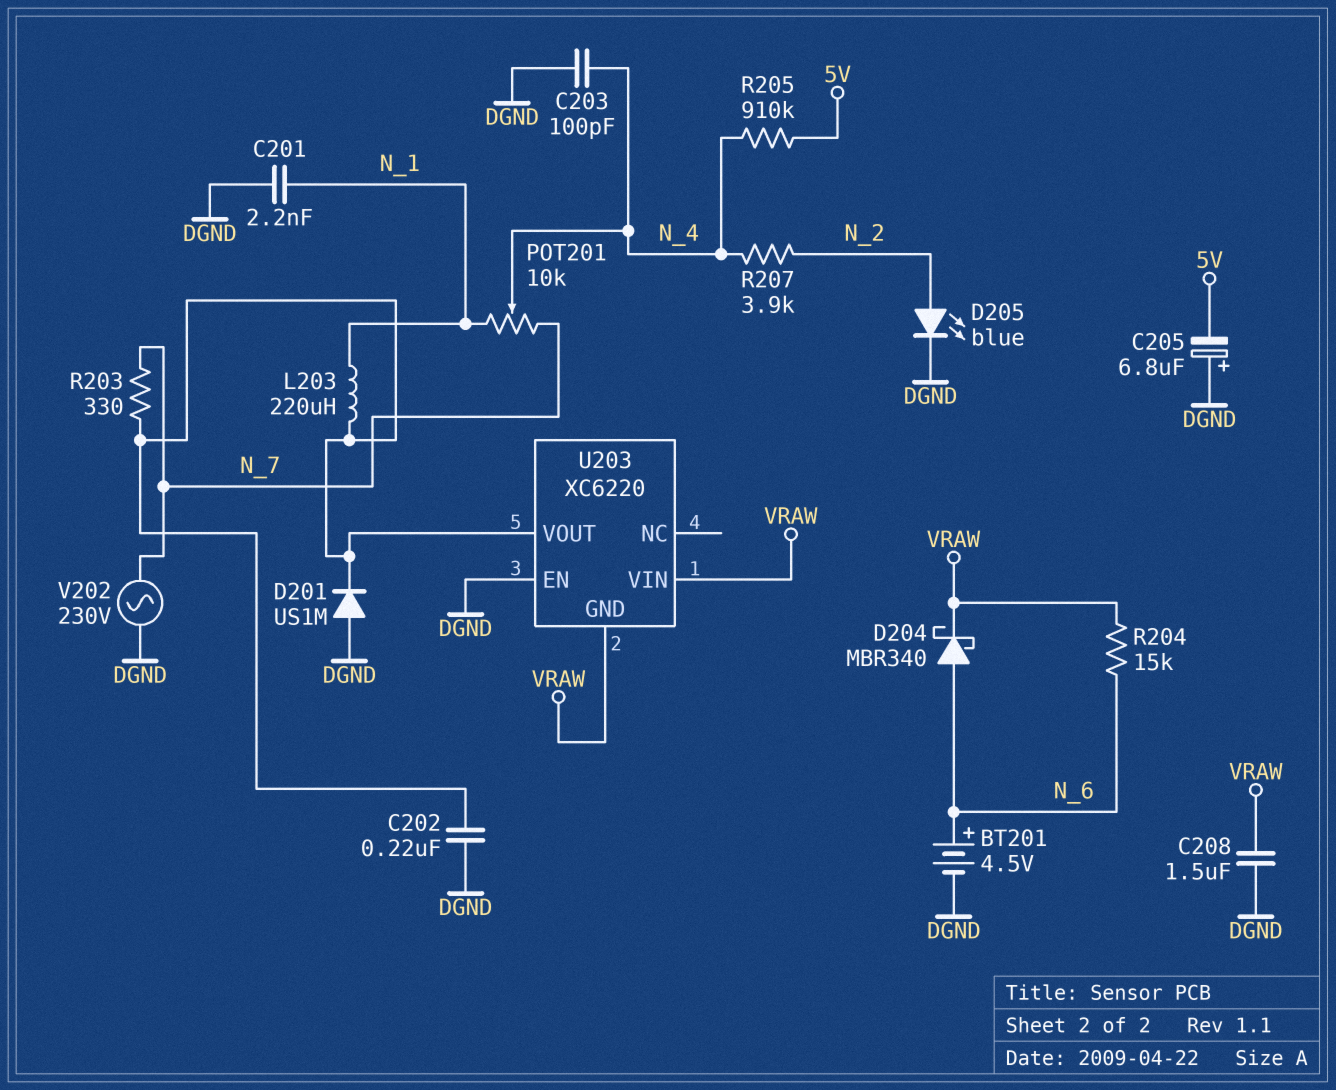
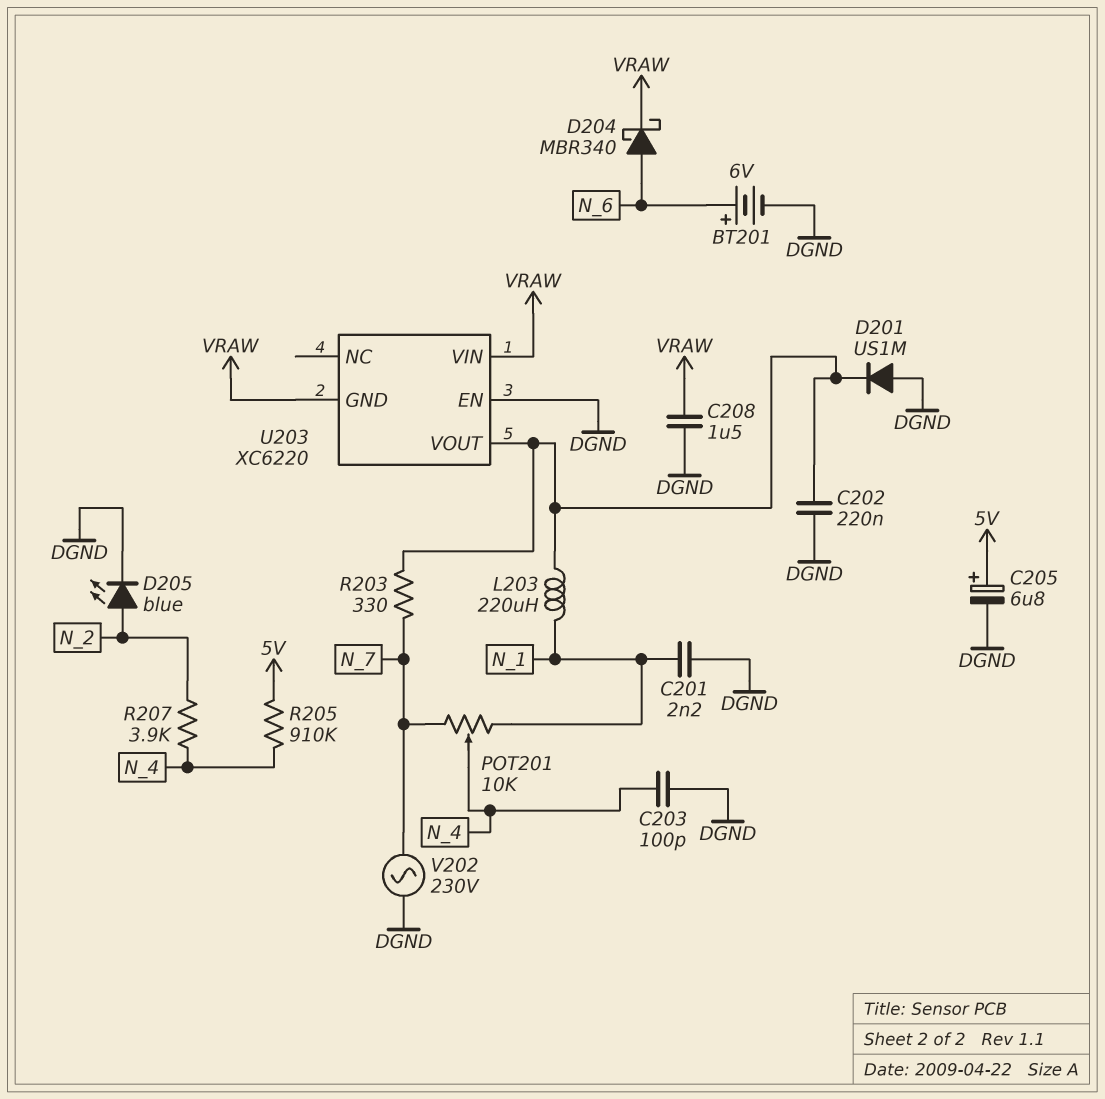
BT201: 4.5V (plus N_6, minus DGND) -> 6V (plus N_6, minus DGND)
C205: 6.8uF (plus DGND, minus 5V) -> 6.8uF (plus 5V, minus DGND)
R204: 15k (N_6, VRAW) -> none

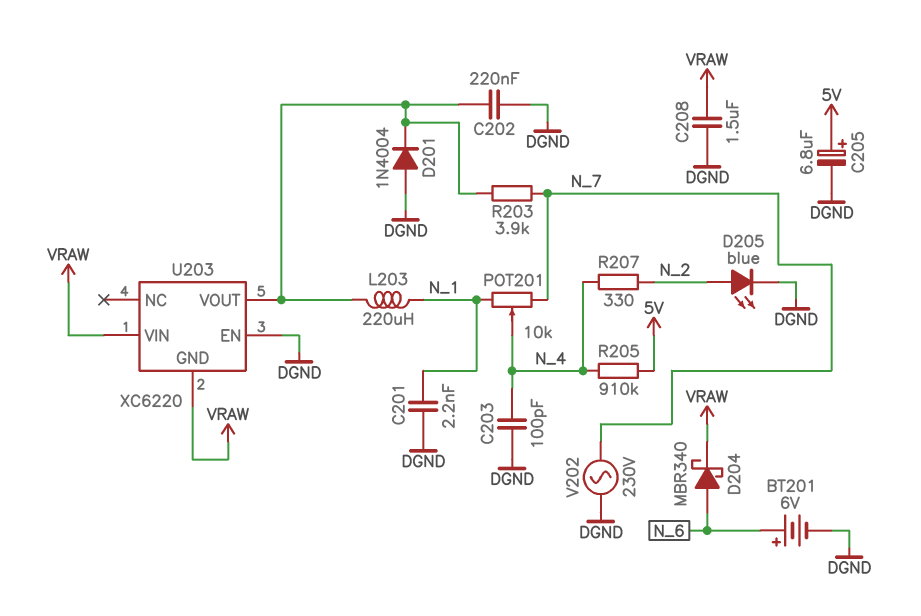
D201: diode US1M (A DGND, K U203/VOUT) -> diode 1N4004 (A DGND, K U203/VOUT)
R203: 330 (N_7, U203/VOUT) -> 3.9k (N_7, U203/VOUT)
R207: 3.9k (N_2, N_4) -> 330 (N_2, N_4)

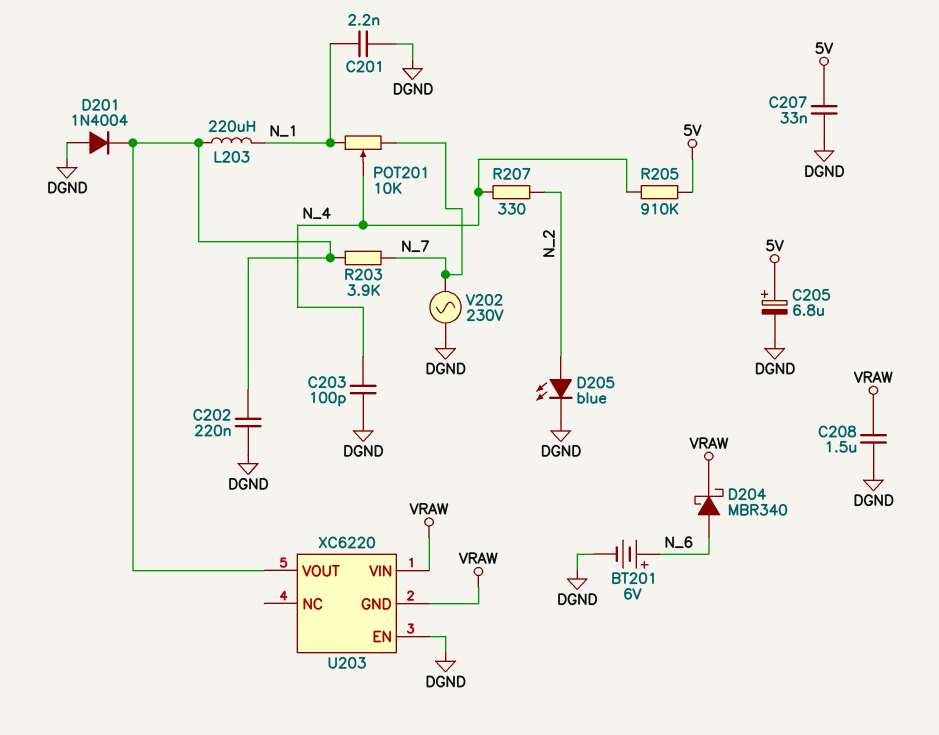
C207: none -> 33nF (5V, DGND)

